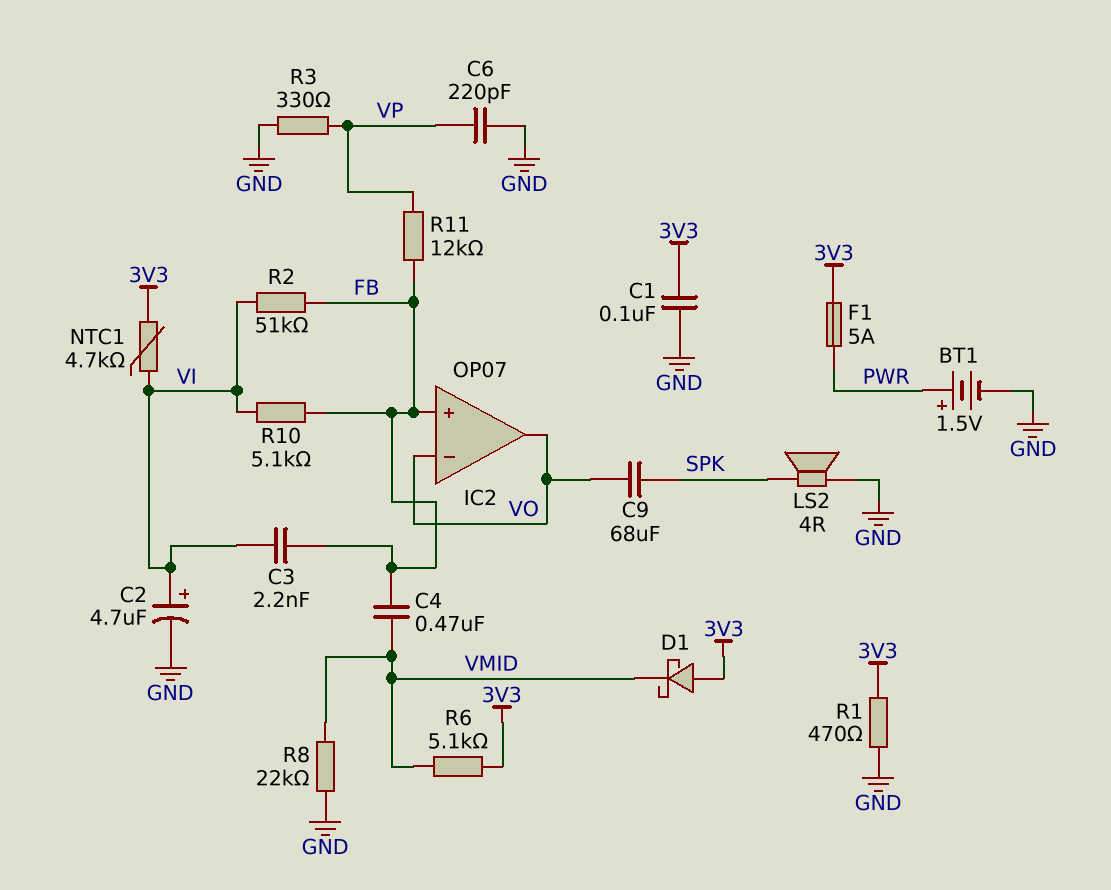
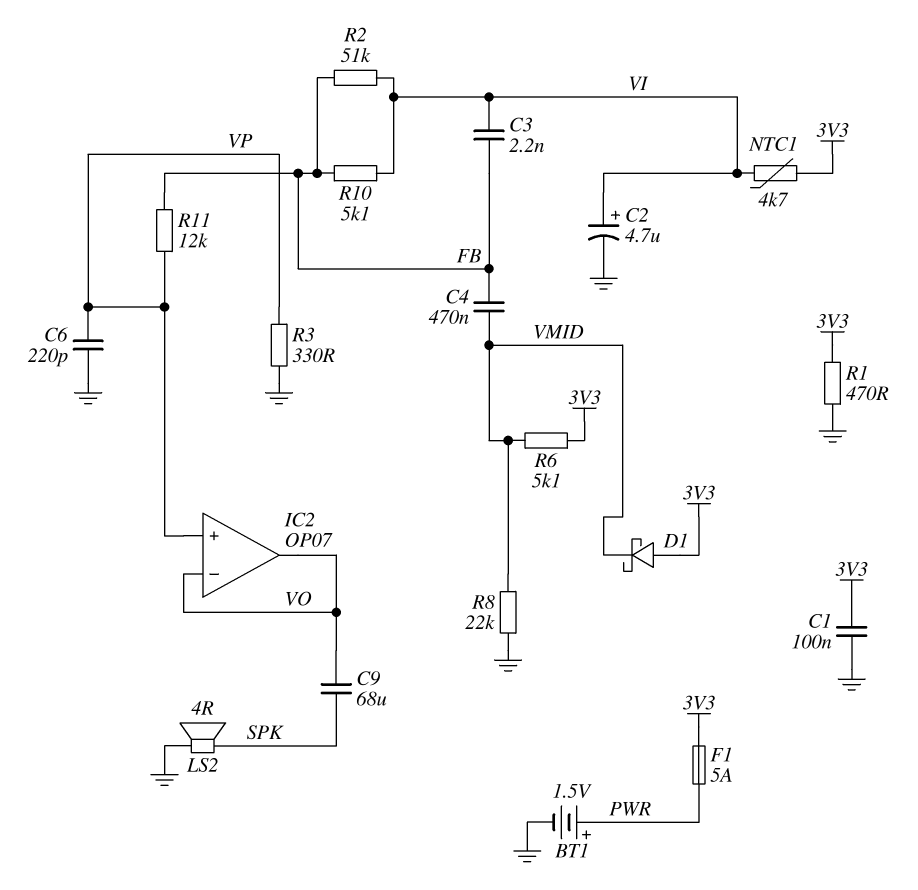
IC2 pin in+: FB -> VP

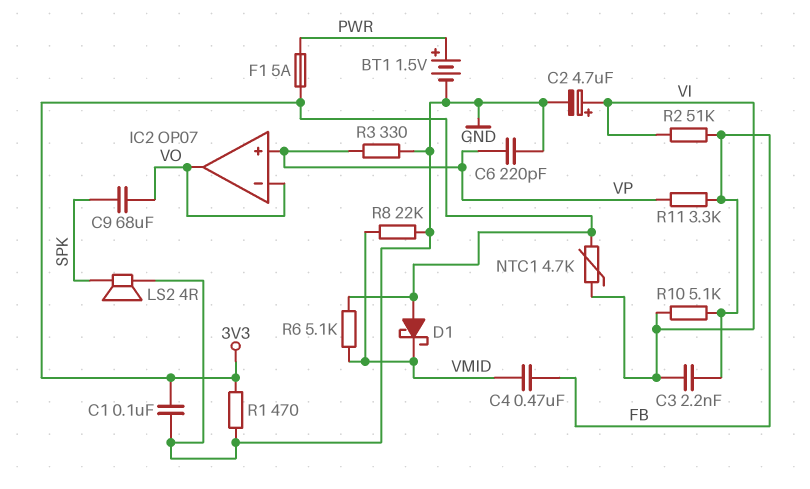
R11: 12k (FB, VP) -> 3.3k (FB, VP)

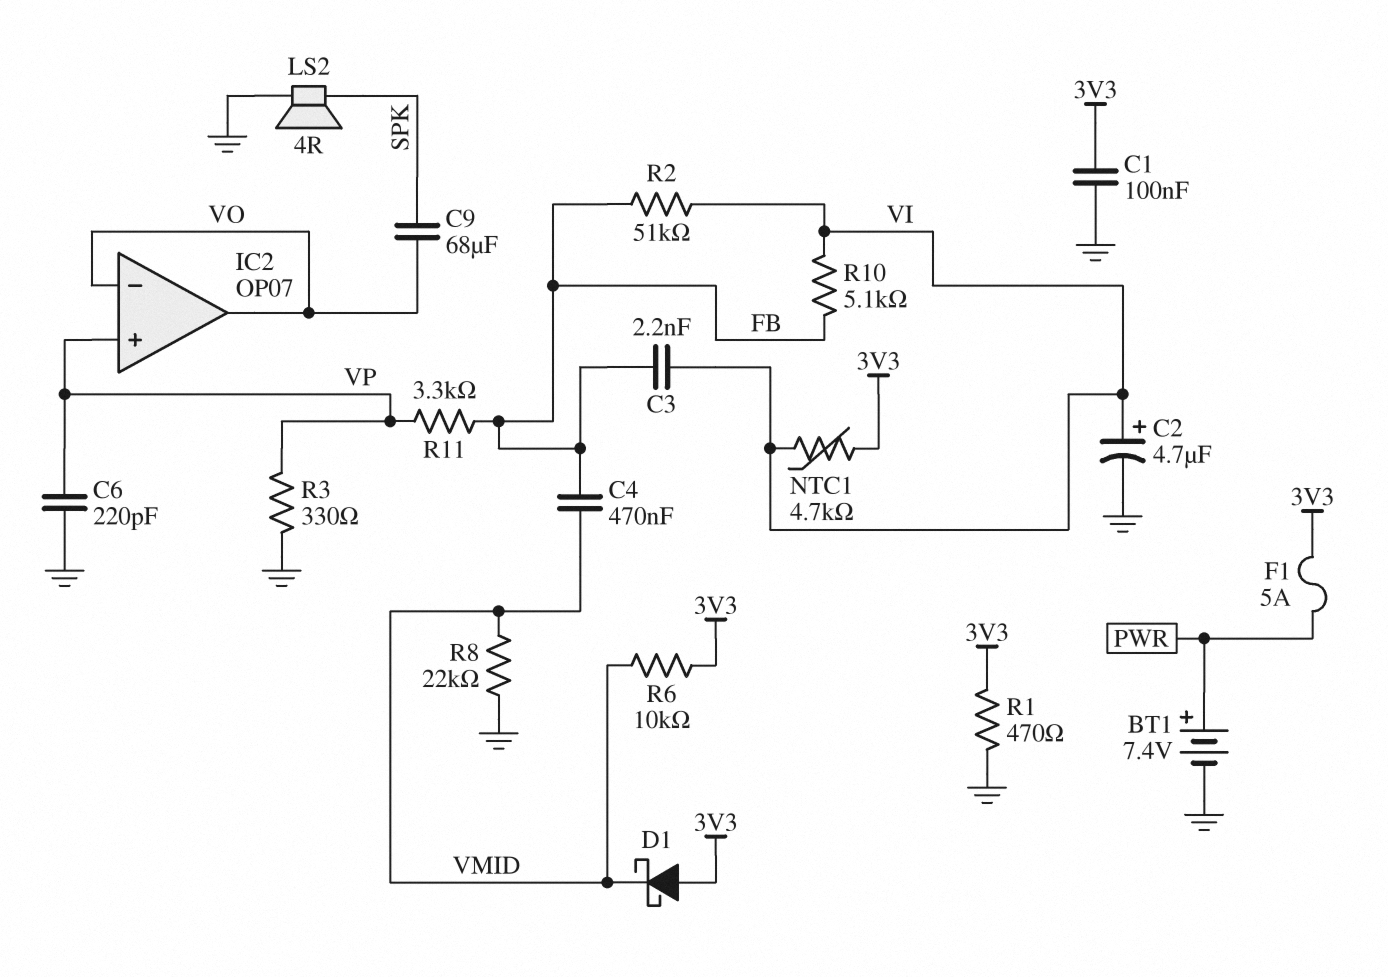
BT1: 1.5V (plus PWR, minus GND) -> 7.4V (plus PWR, minus GND)
R6: 5.1k (3V3, VMID) -> 10k (3V3, VMID)

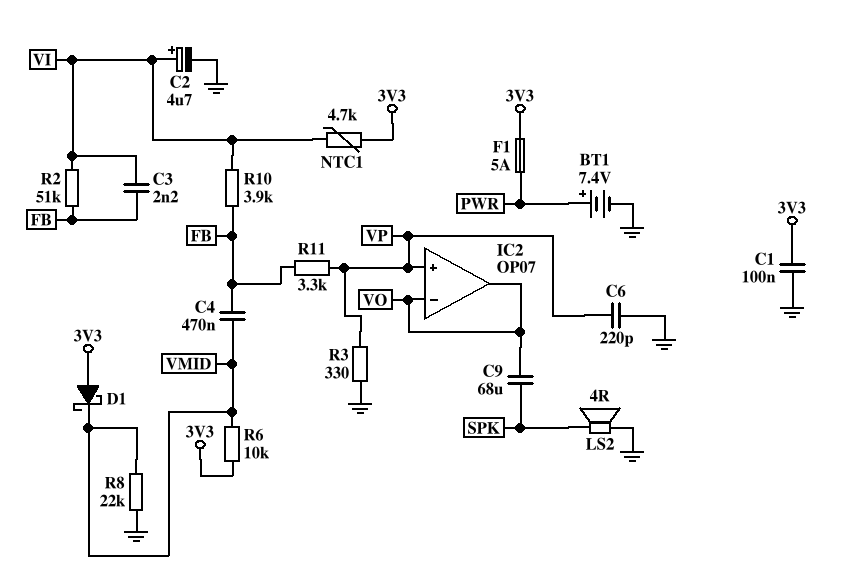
R1: 470 (3V3, GND) -> none
R10: 5.1k (FB, VI) -> 3.9k (FB, VI)

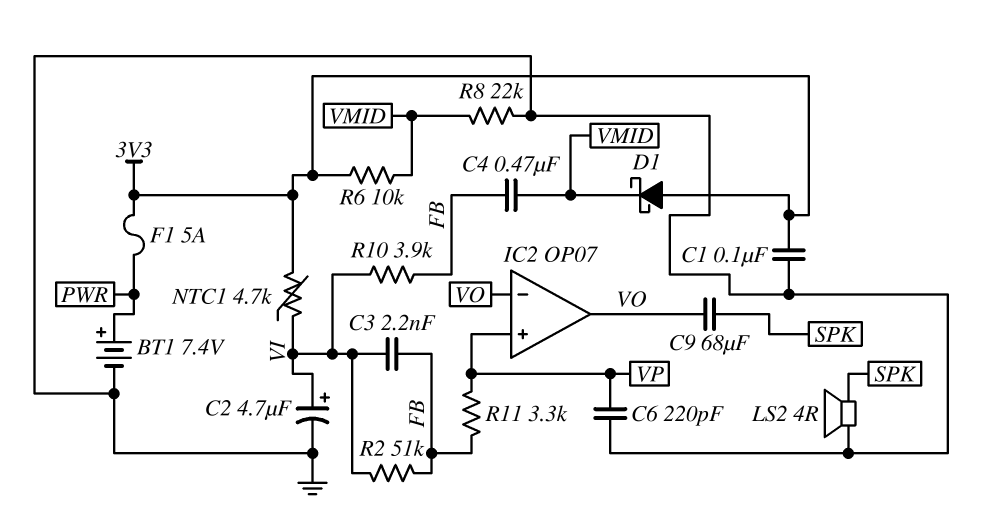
R3: 330 (GND, VP) -> none

